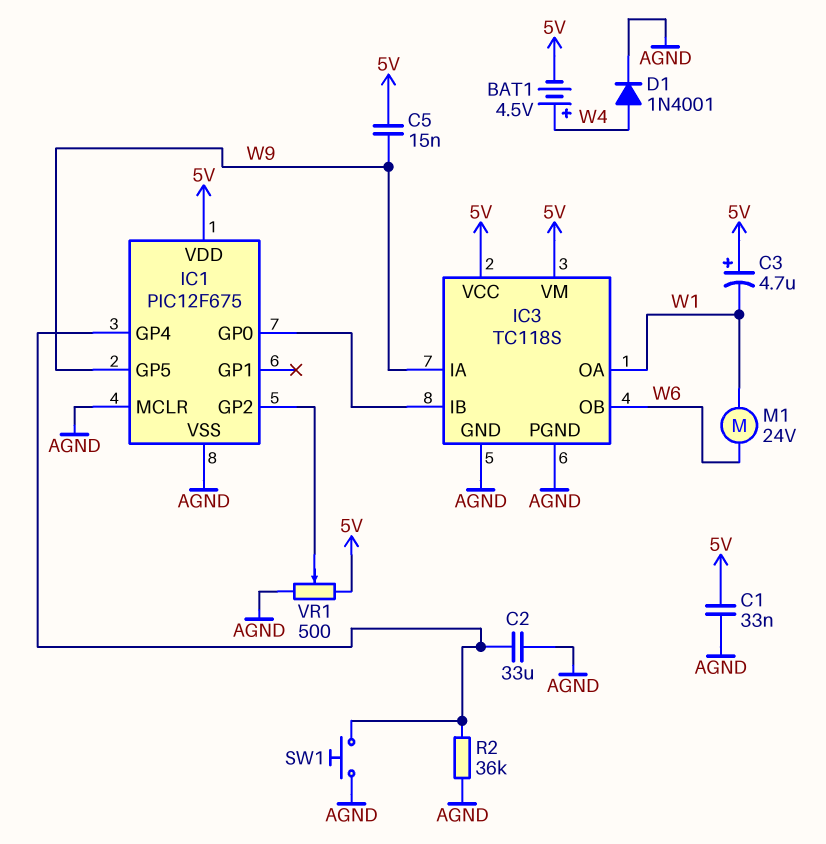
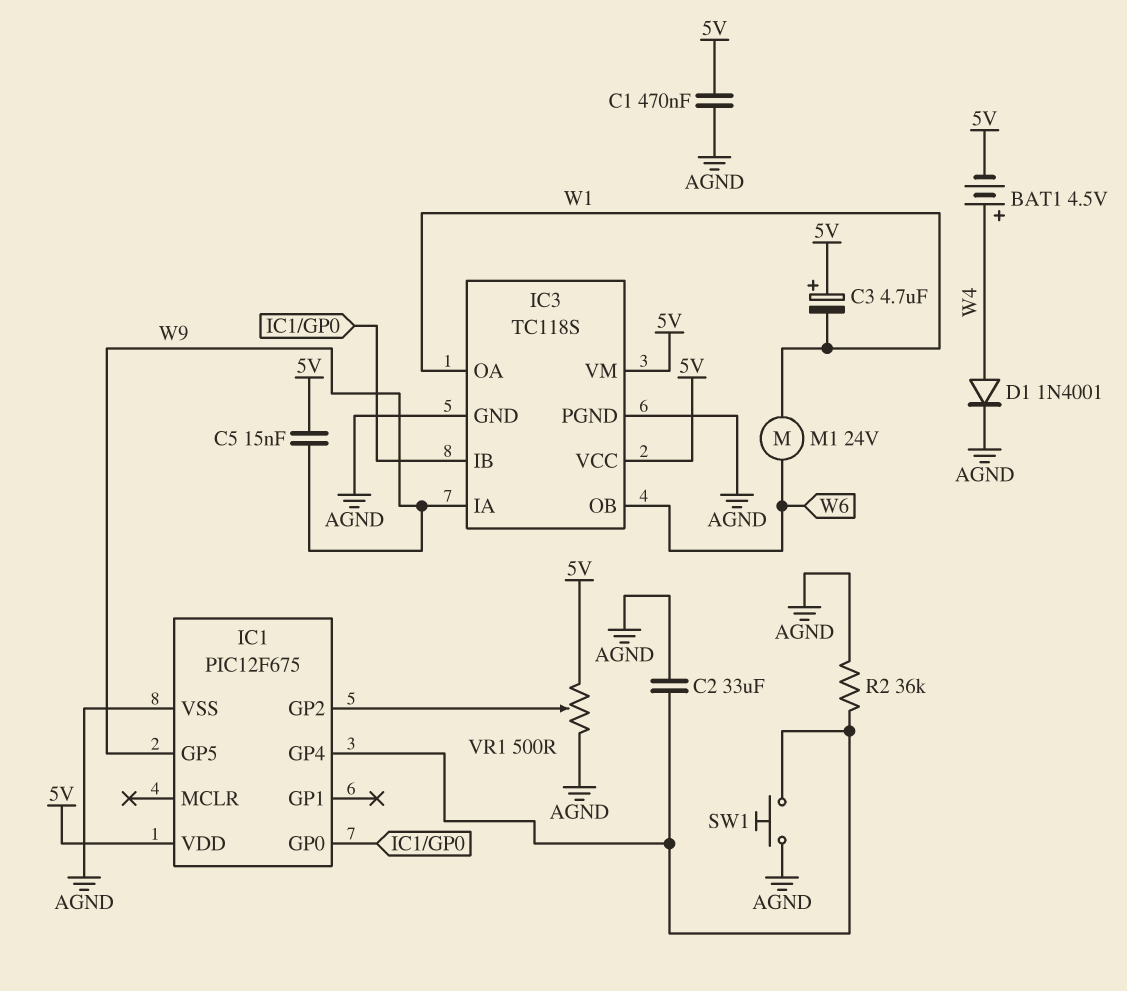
C1: 33nF (5V, AGND) -> 470nF (5V, AGND)
IC1 pin MCLR: AGND -> none

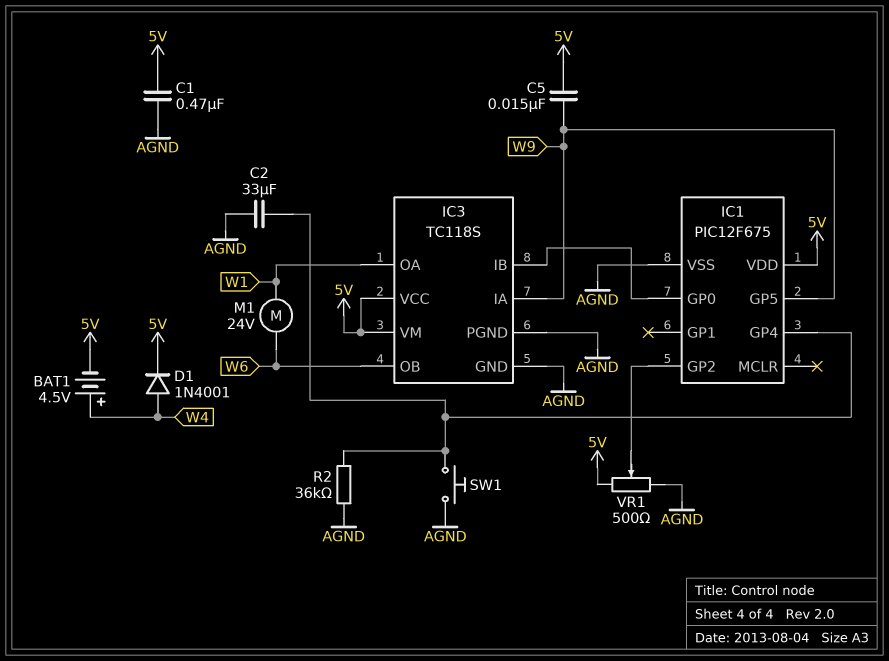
C3: 4.7uF (plus 5V, minus W1) -> none
D1: diode 1N4001 (A W4, K AGND) -> diode 1N4001 (A W4, K 5V)

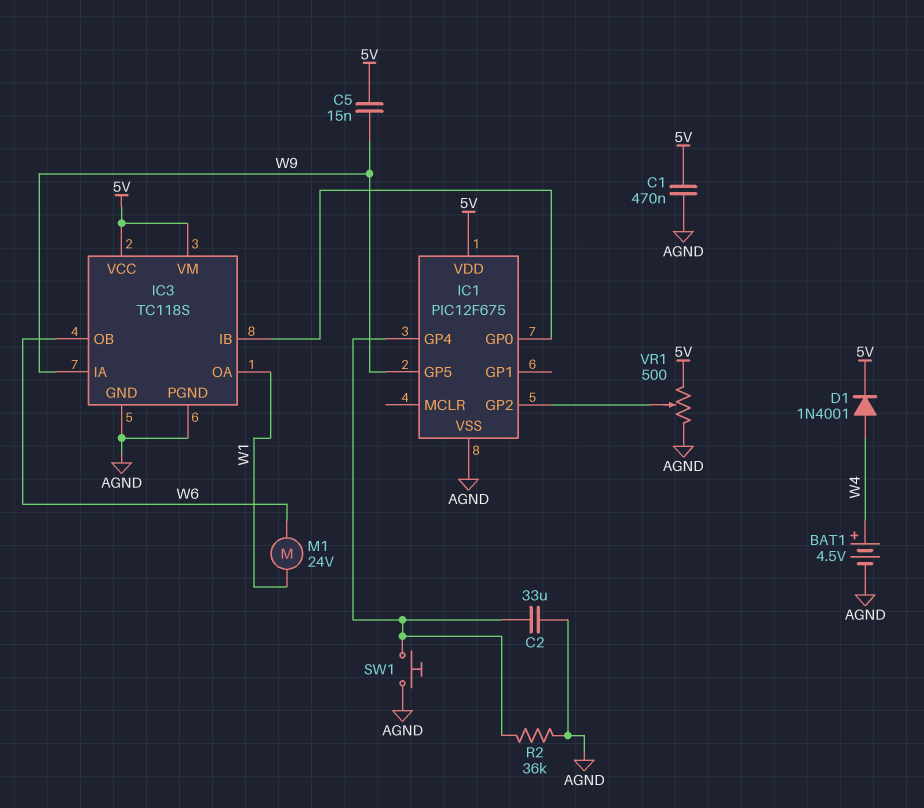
BAT1: 4.5V (plus W4, minus 5V) -> 4.5V (plus W4, minus AGND)

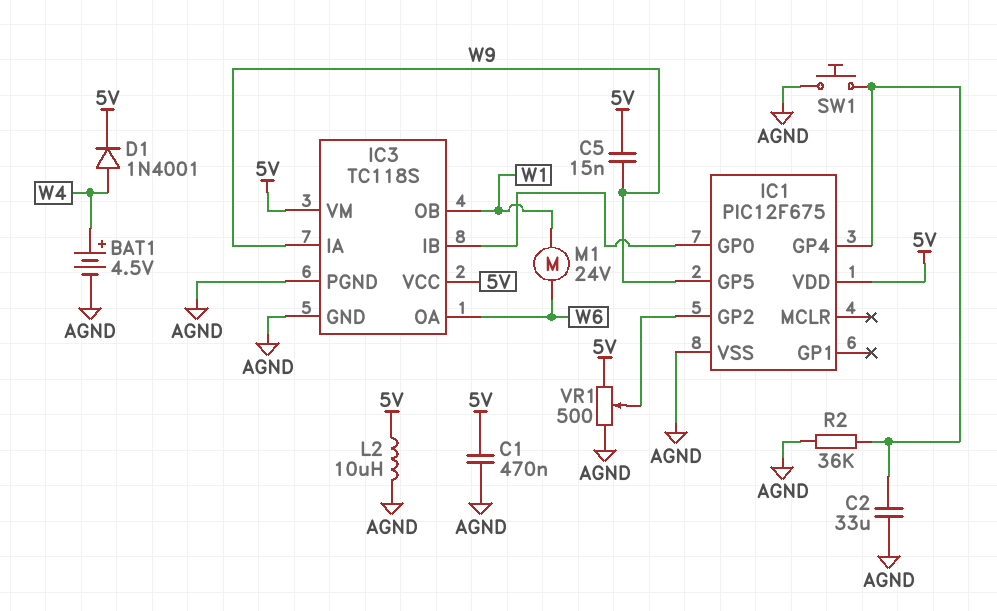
IC3 pin OA: W1 -> W6
IC3 pin OB: W6 -> W1
L2: none -> 10uH (5V, AGND)

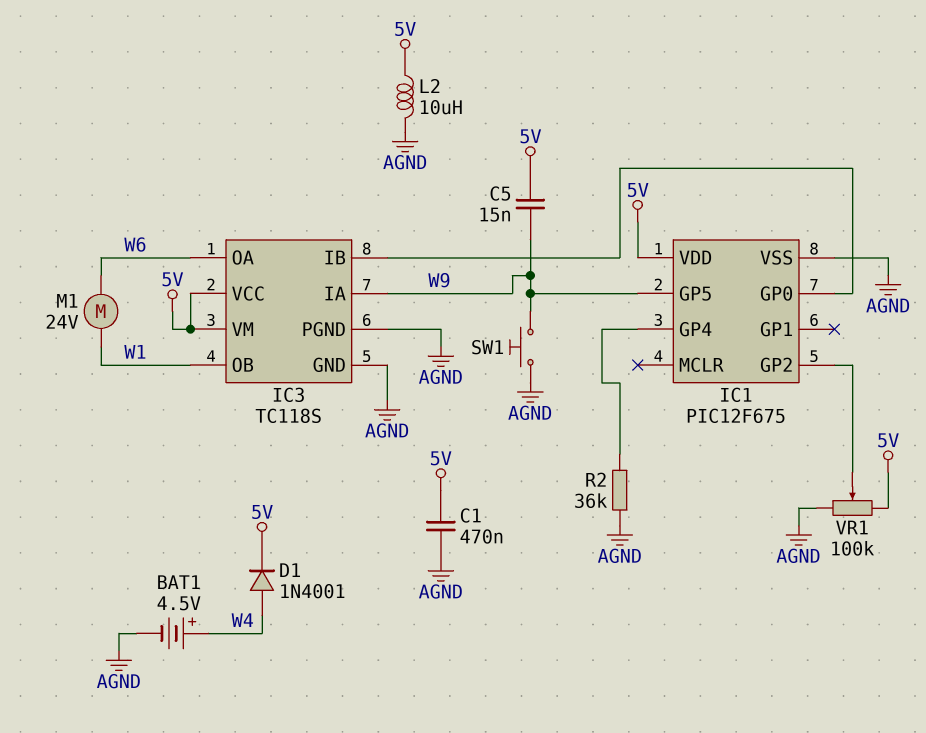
C2: 33uF (AGND, IC1/GP4) -> none
SW1: button (AGND, IC1/GP4) -> button (AGND, W9)
VR1: 500 (5V, AGND, wiper IC1/GP2) -> 100k (5V, AGND, wiper IC1/GP2)

